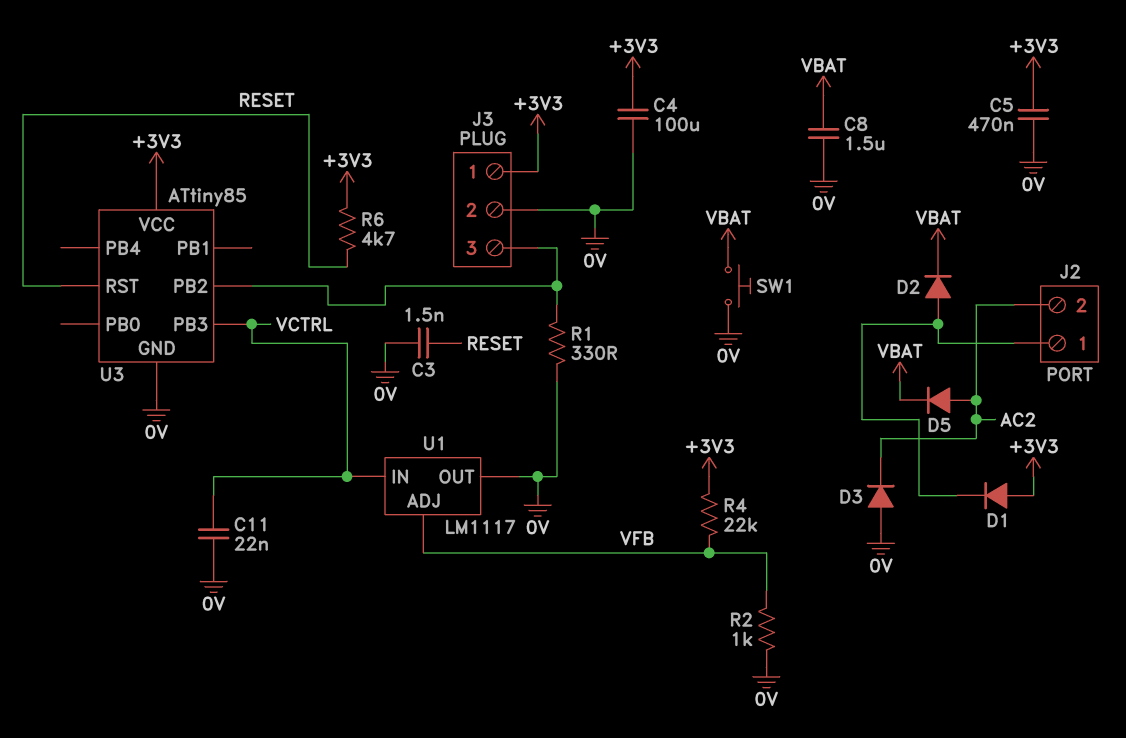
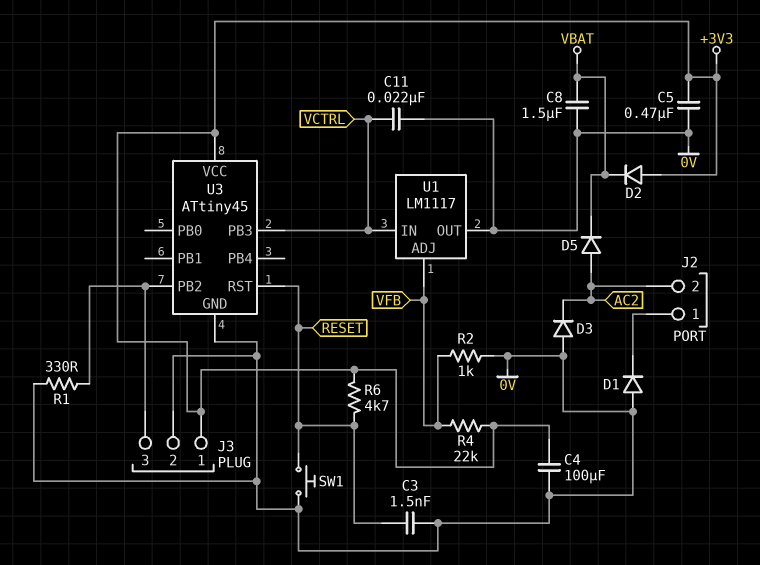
D1: diode (A +3V3, K J2/1) -> diode (A 0V, K J2/1)
D2: diode (A J2/1, K VBAT) -> diode (A +3V3, K VBAT)
SW1: button (0V, VBAT) -> button (0V, RESET)
U3: ATtiny85 -> ATtiny45

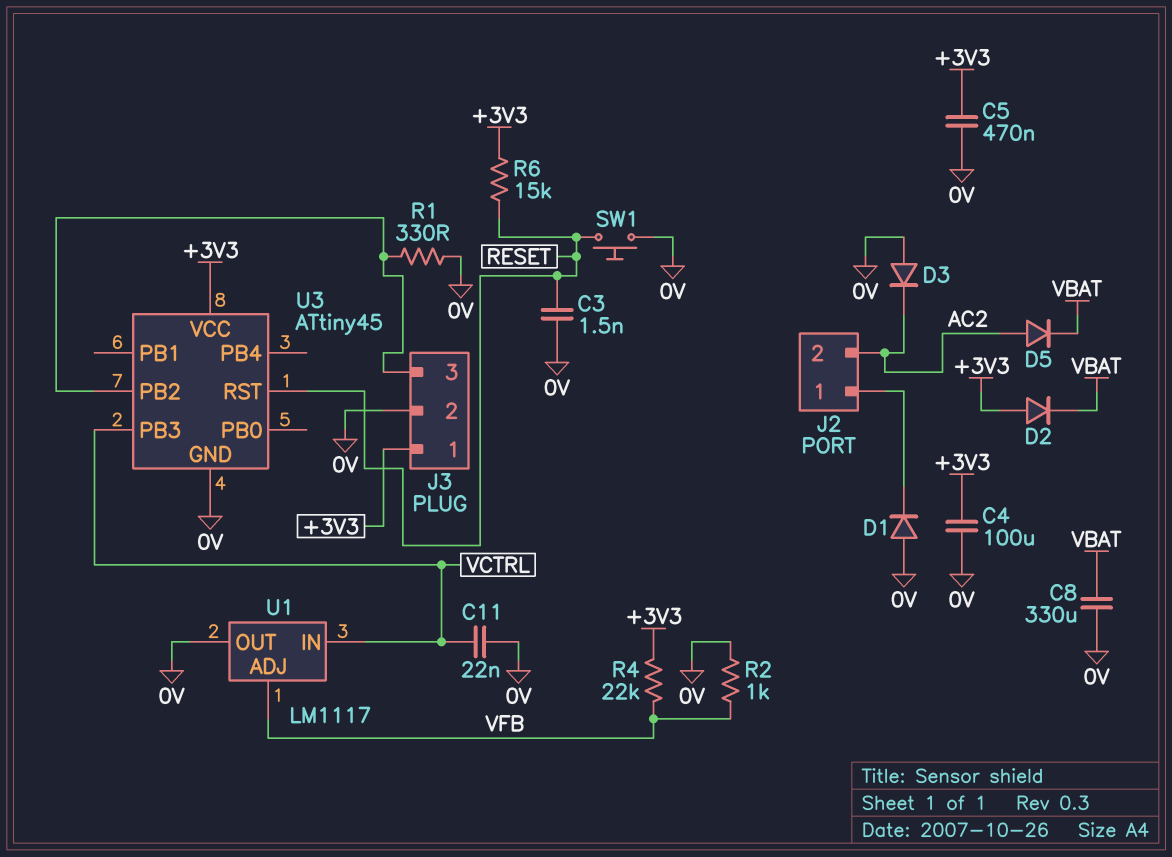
C8: 1.5uF (0V, VBAT) -> 330uF (0V, VBAT)
R6: 4.7k (+3V3, RESET) -> 15k (+3V3, RESET)

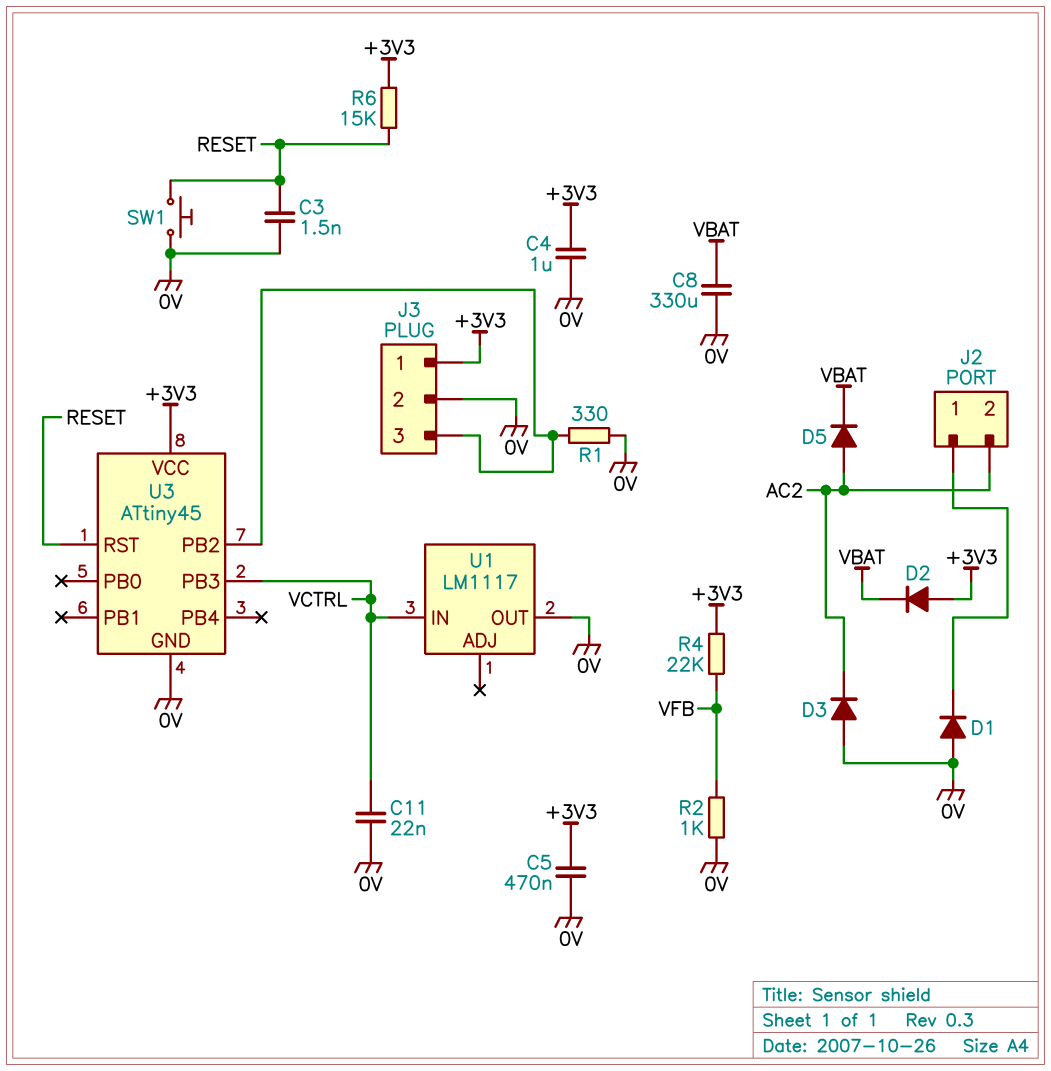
C4: 100uF (+3V3, 0V) -> 1uF (+3V3, 0V)
U1 pin ADJ: VFB -> none

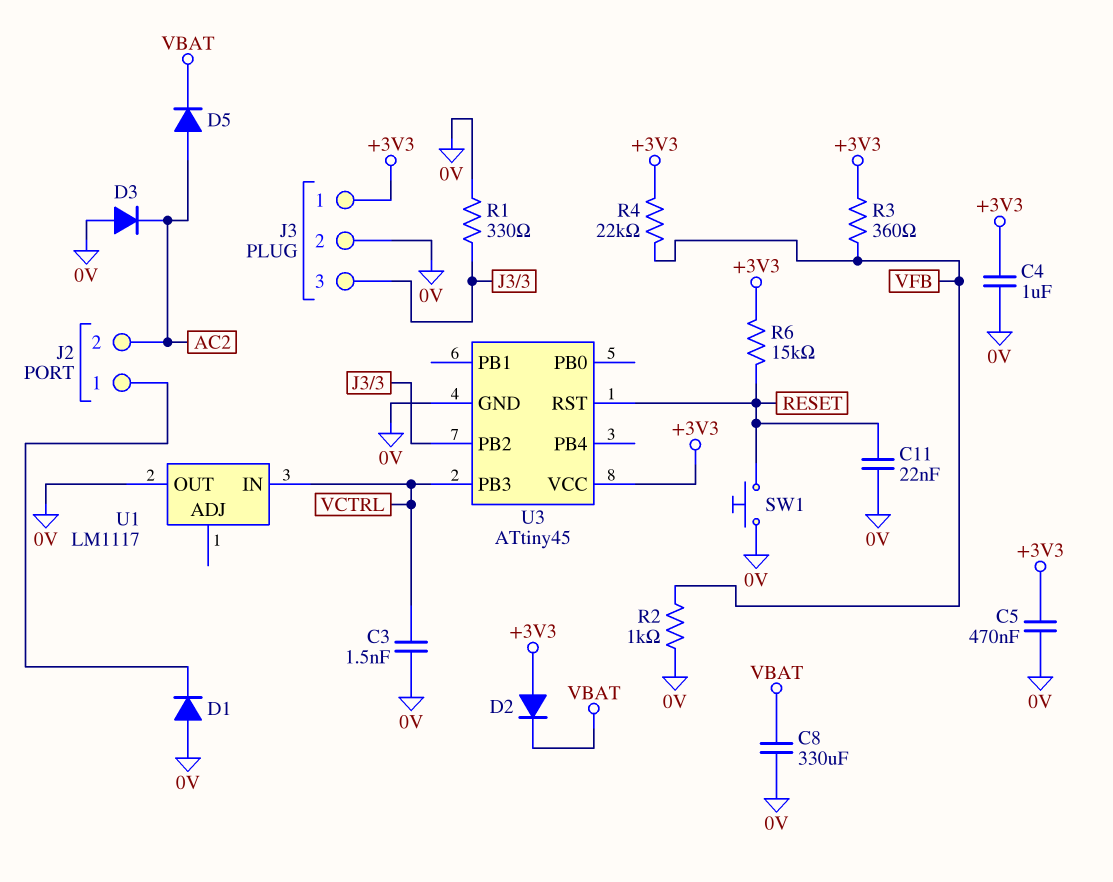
C3: 1.5nF (0V, RESET) -> 1.5nF (0V, VCTRL)
C11: 22nF (0V, VCTRL) -> 22nF (0V, RESET)
R3: none -> 360 (+3V3, VFB)

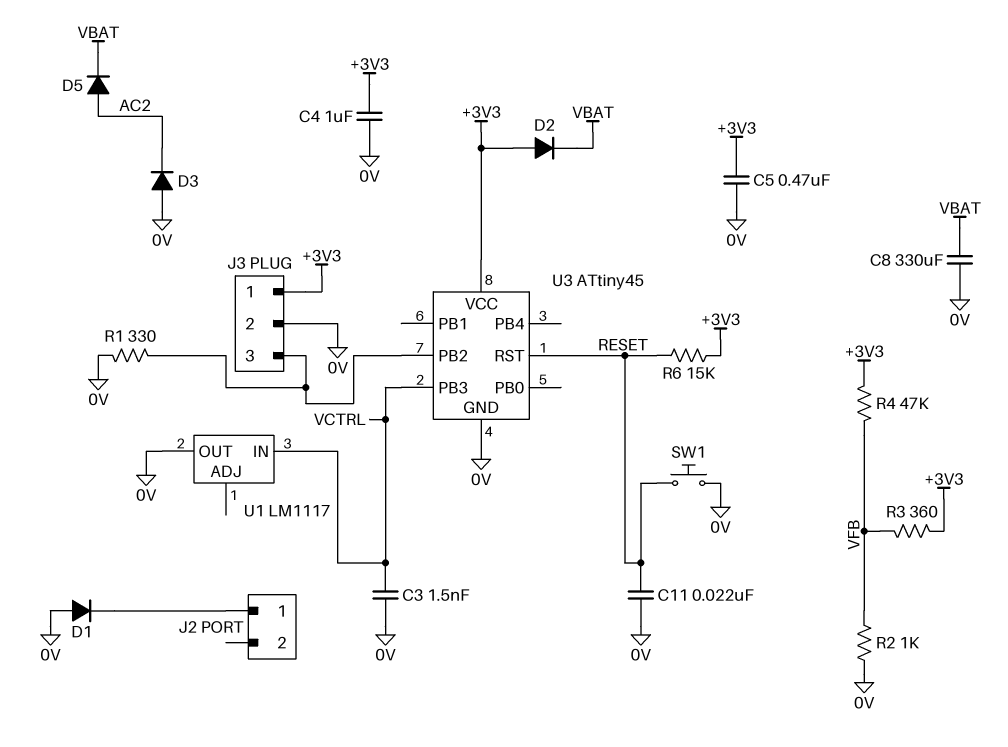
J2 pin 2: AC2 -> none
R4: 22k (+3V3, VFB) -> 47k (+3V3, VFB)

